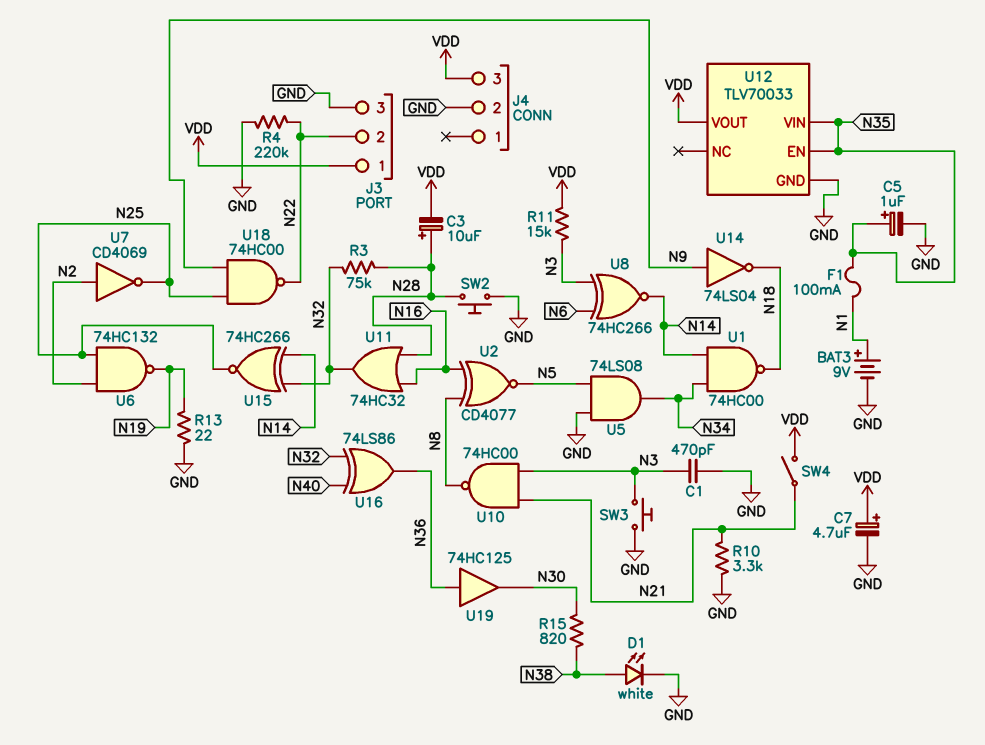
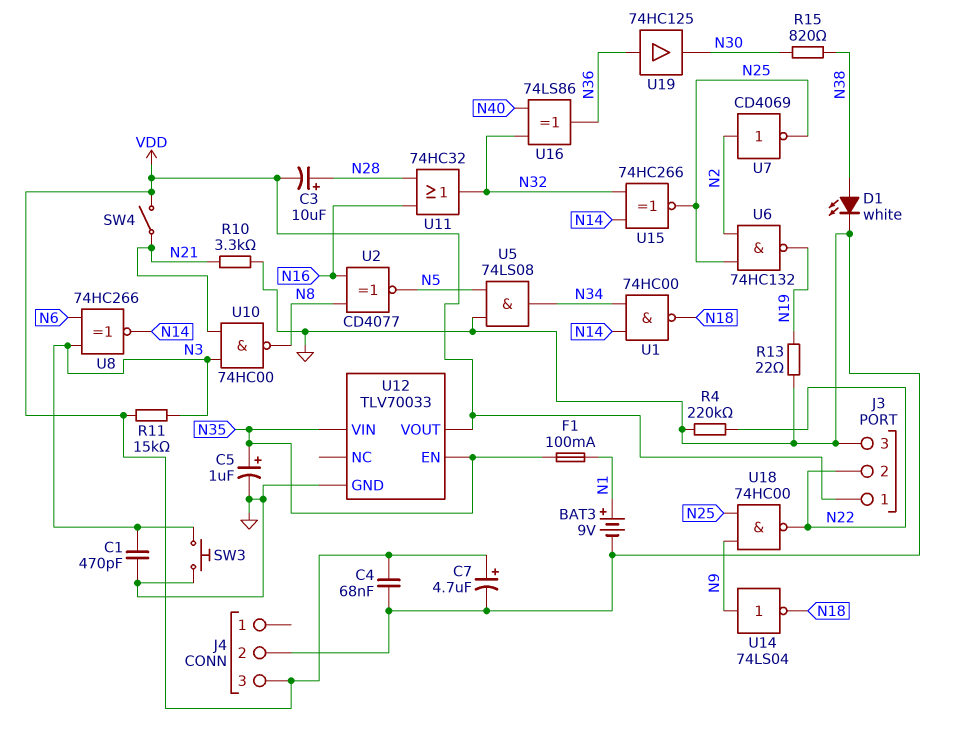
C4: none -> 68nF (GND, VDD)
R3: 75k (N28, N32) -> none
SW2: button (GND, N28) -> none

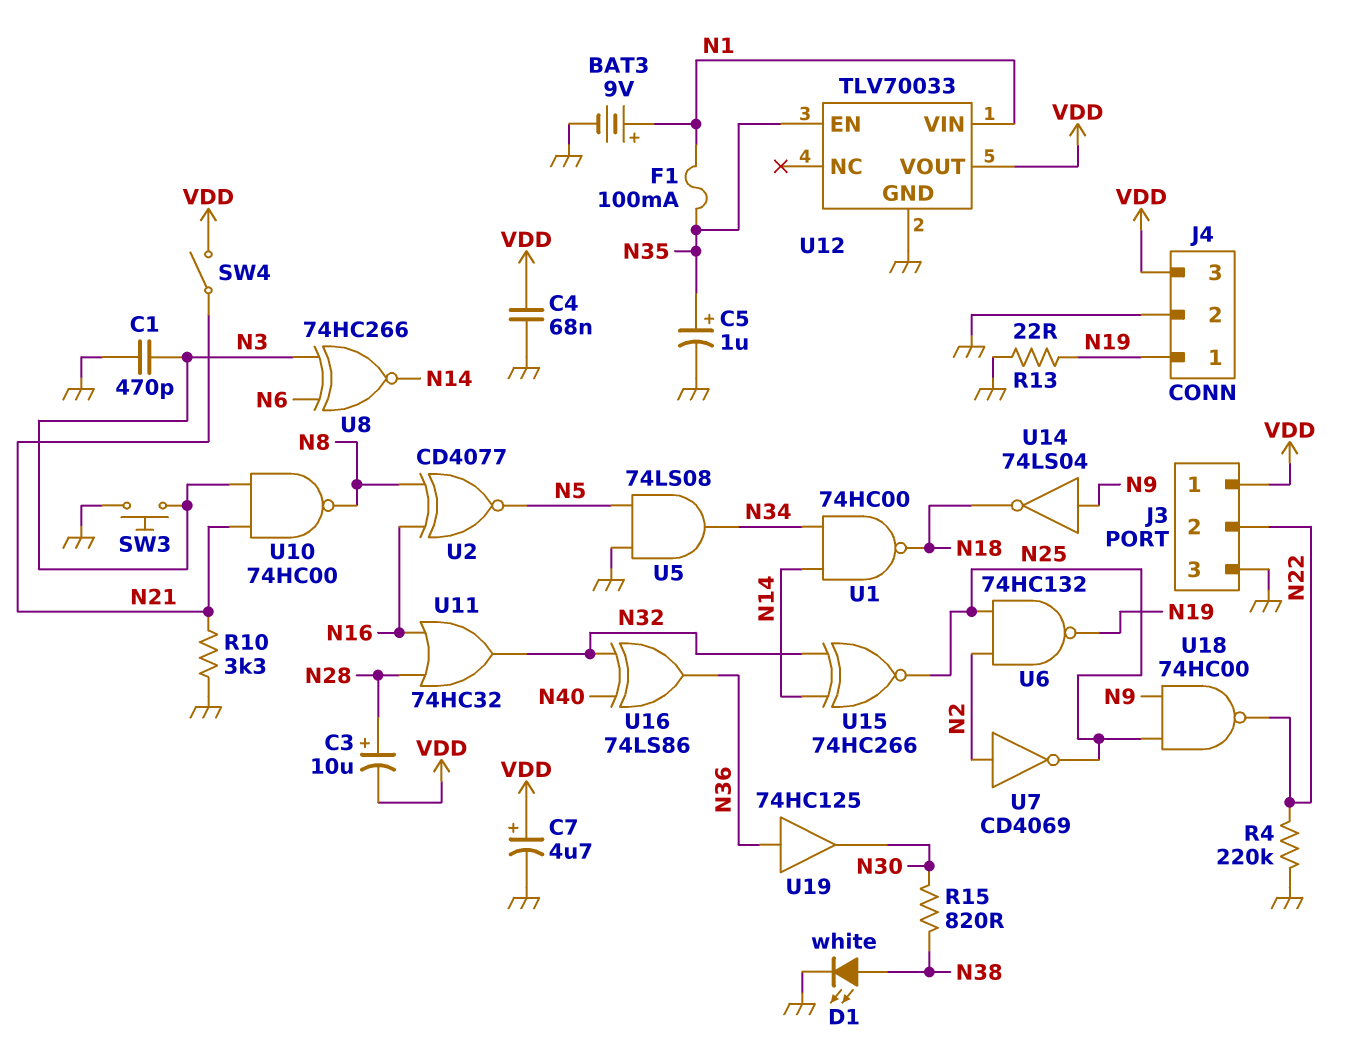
J4 pin 1: none -> N19
R11: 15k (N3, VDD) -> none
U12 pin VIN: N35 -> N1

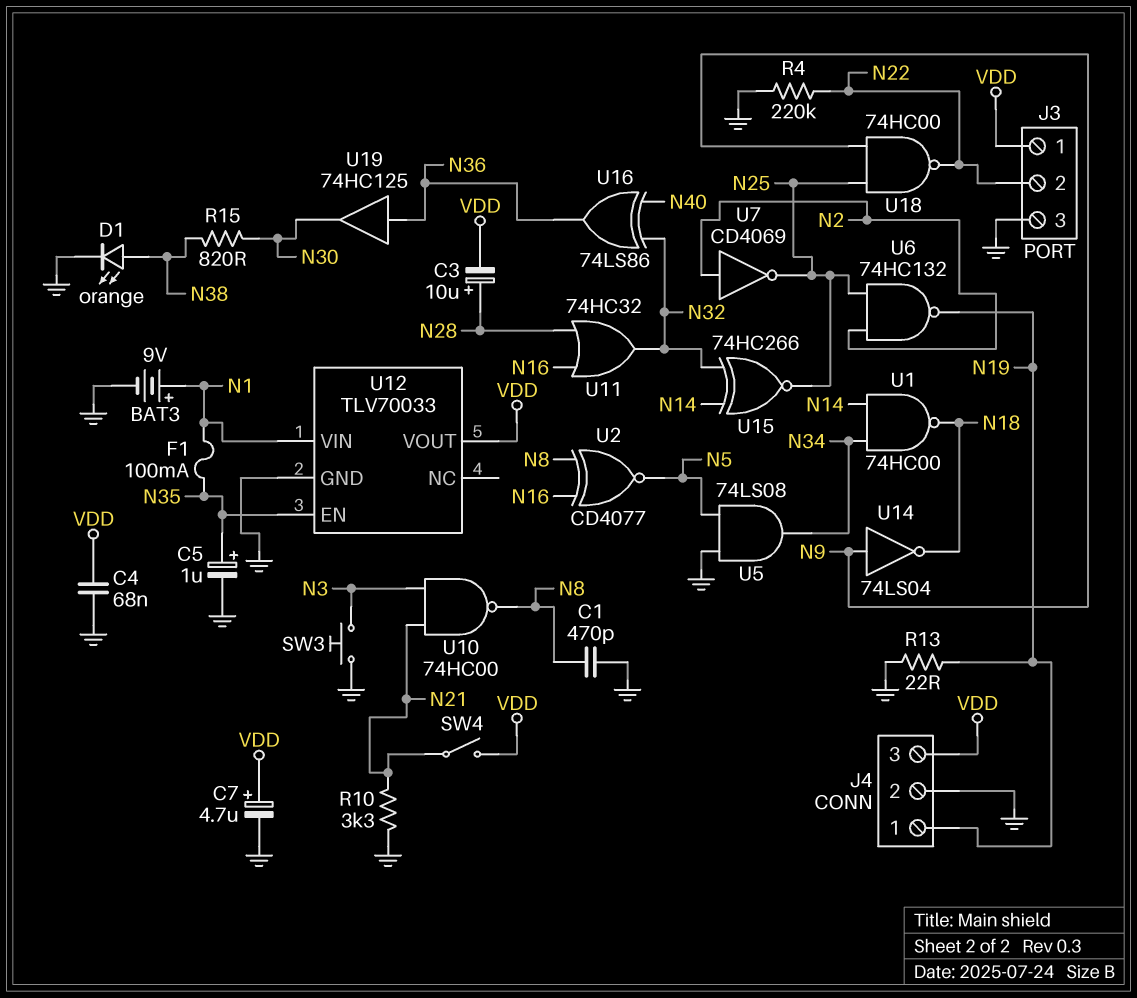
C1: 470pF (GND, N3) -> 470pF (GND, N8)
D1: LED white (A N38, K GND) -> LED orange (A N38, K GND)
U8: XNOR 74HC266 (in N3, in N6, out N14) -> none

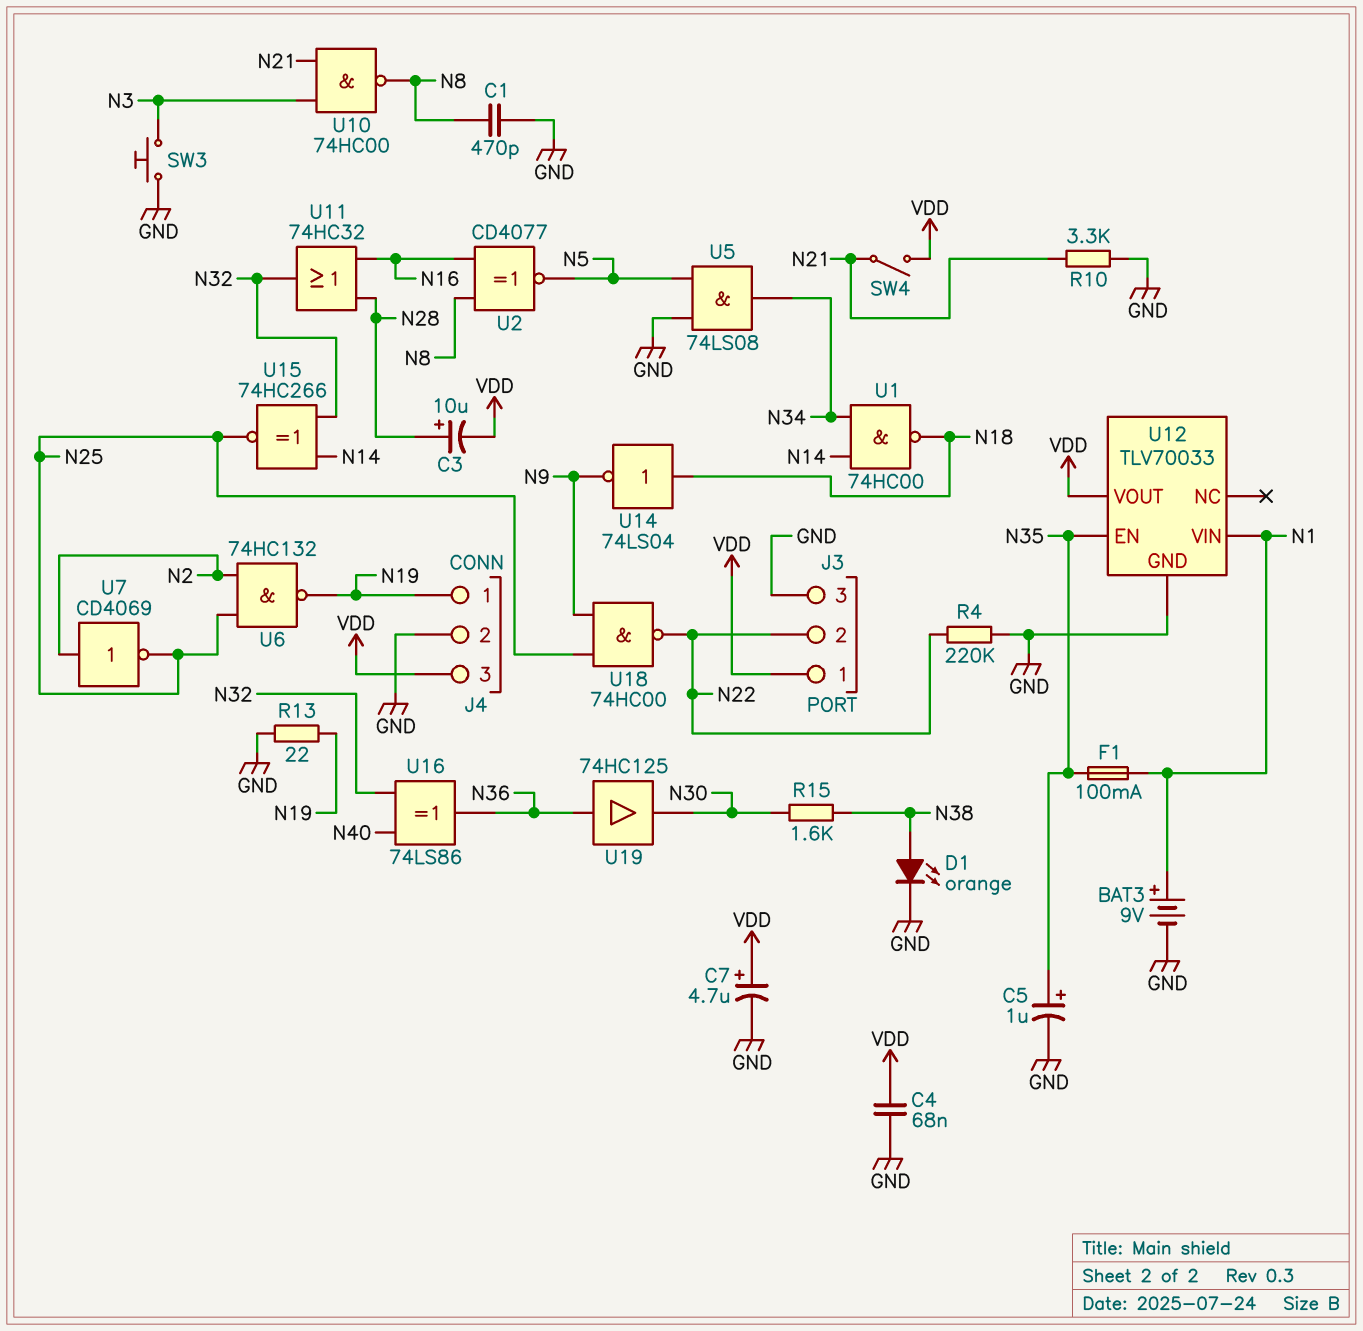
R15: 820 (N30, N38) -> 1.6k (N30, N38)
U14: NOT 74LS04 (in N9, out N18) -> NOT 74LS04 (in N18, out N9)

